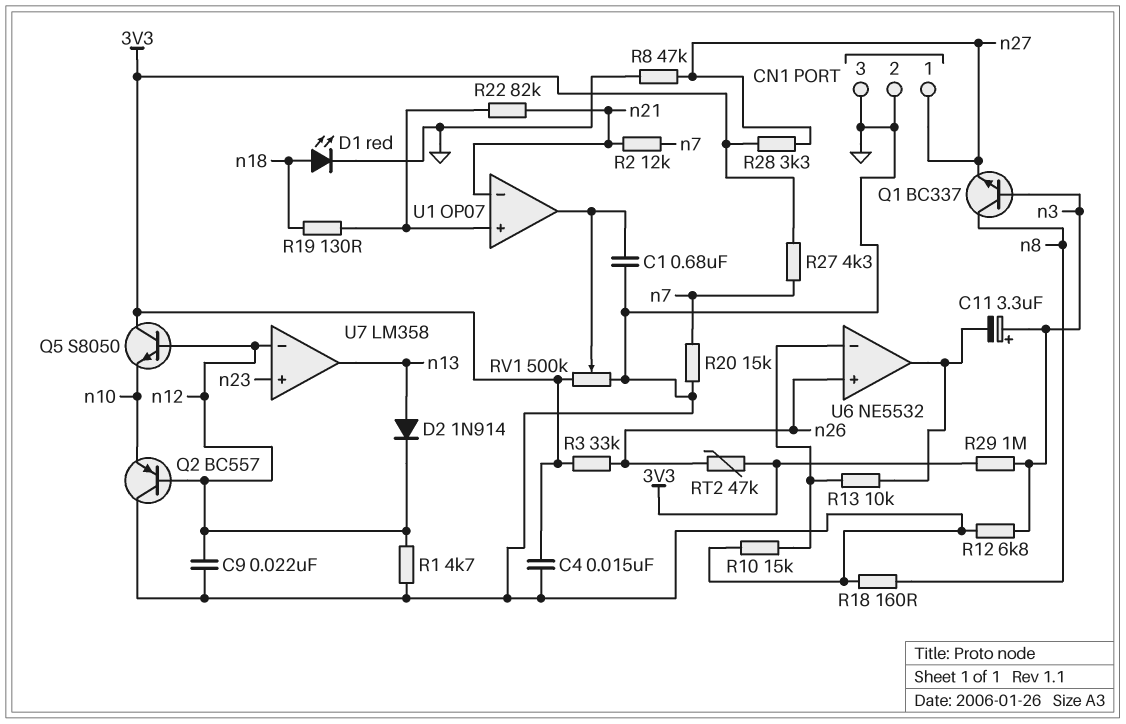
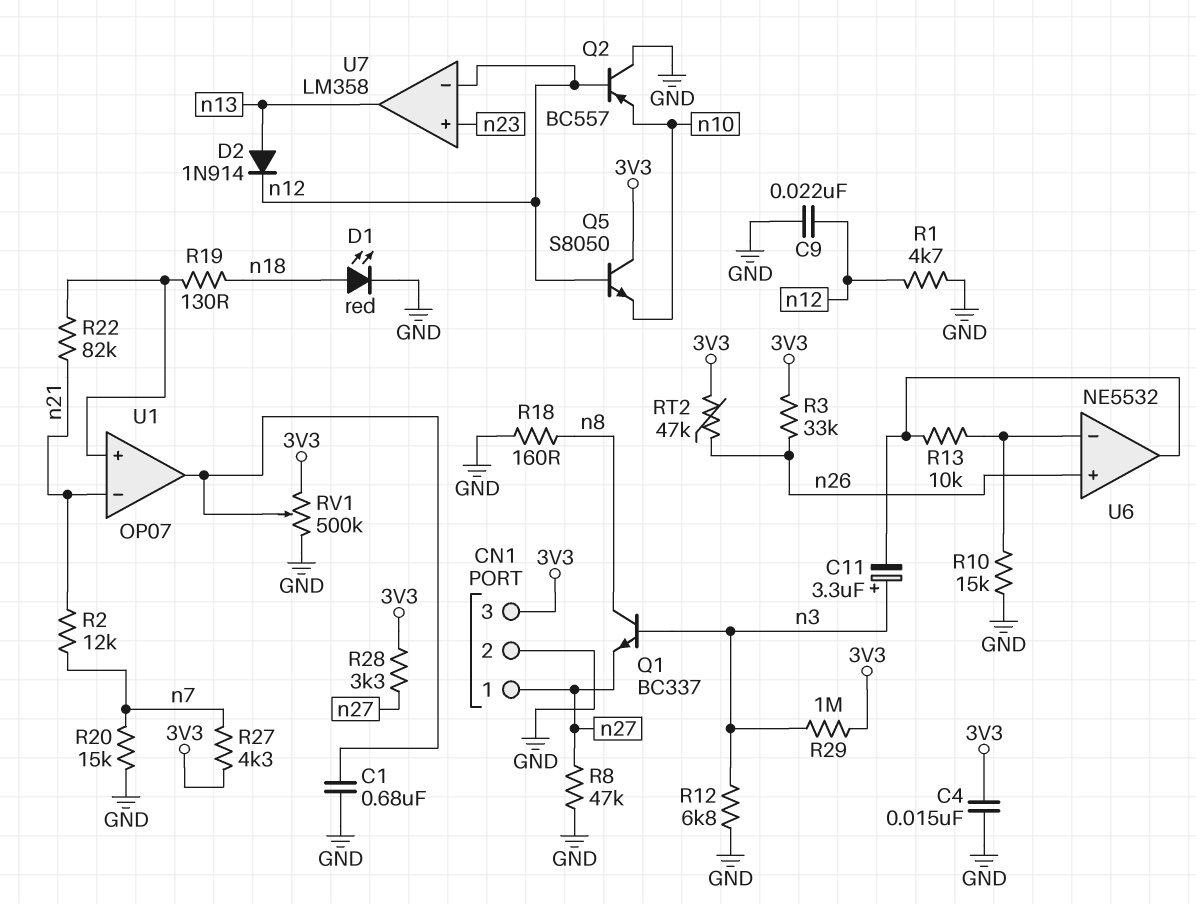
CN1 pin 3: GND -> 3V3

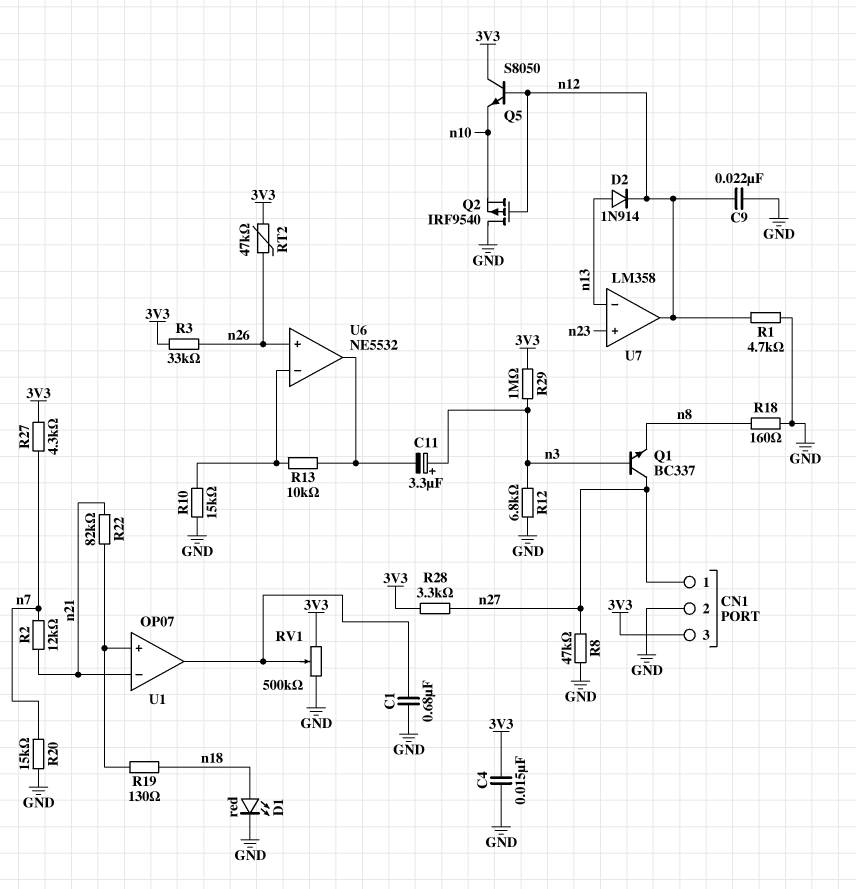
Q1: NPN BC337 (B n3, C n8, E n27) -> NPN BC337 (B n3, C n27, E n8)
Q2: PNP BC557 (B n12, C GND, E n10) -> PMOS IRF9540 (G n12, D GND, S n10)
U7 pin in-: n12 -> n13
U7 pin out: n13 -> n12

